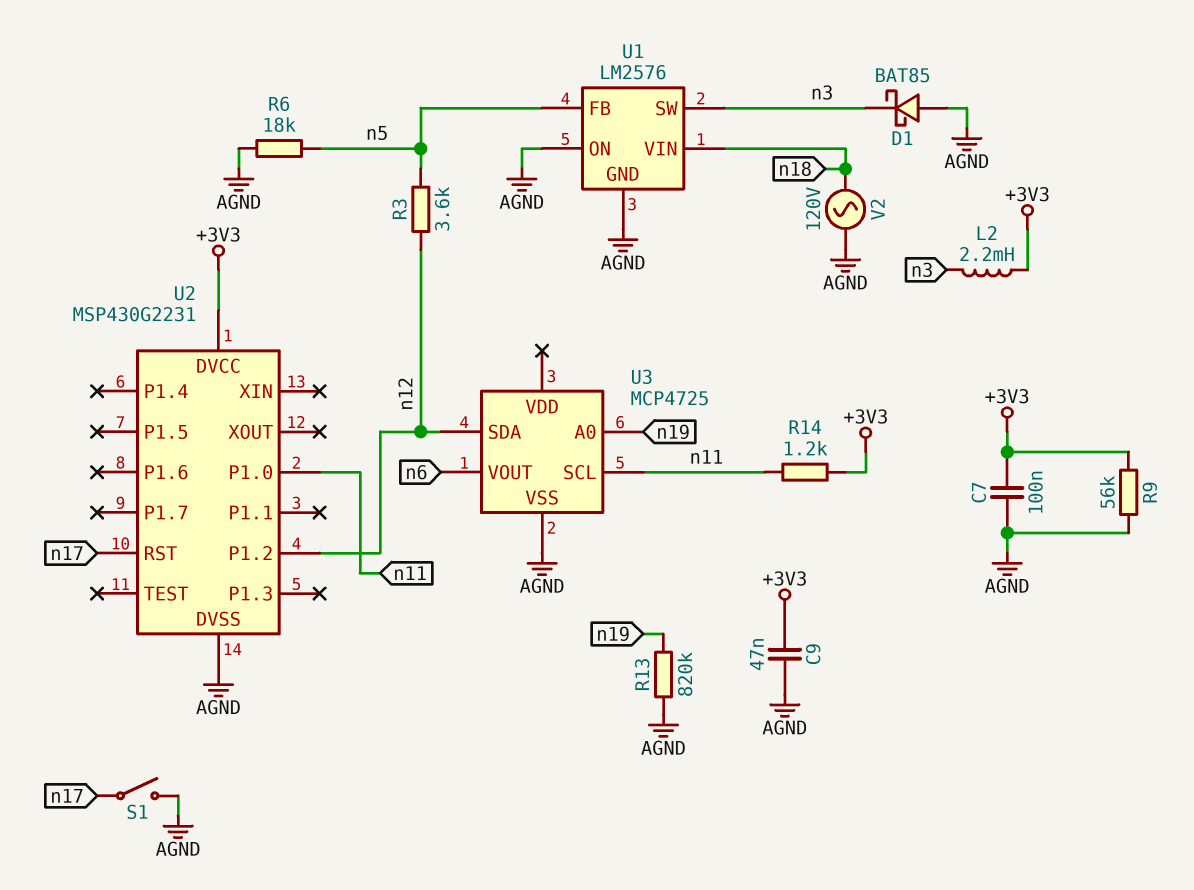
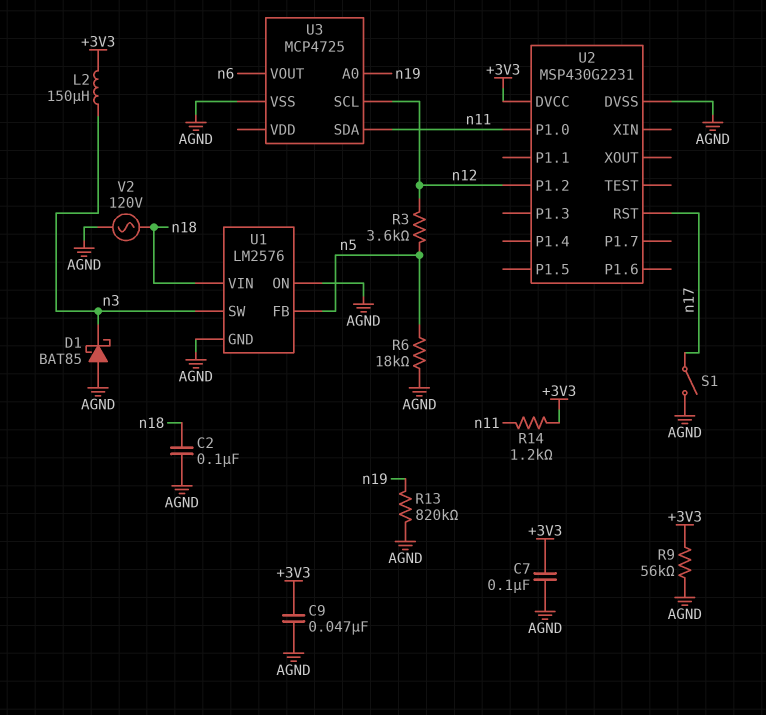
C2: none -> 100nF (AGND, n18)
L2: 2.2mH (+3V3, n3) -> 150uH (+3V3, n3)
U3 pin SCL: n11 -> n12
U3 pin SDA: n12 -> n11

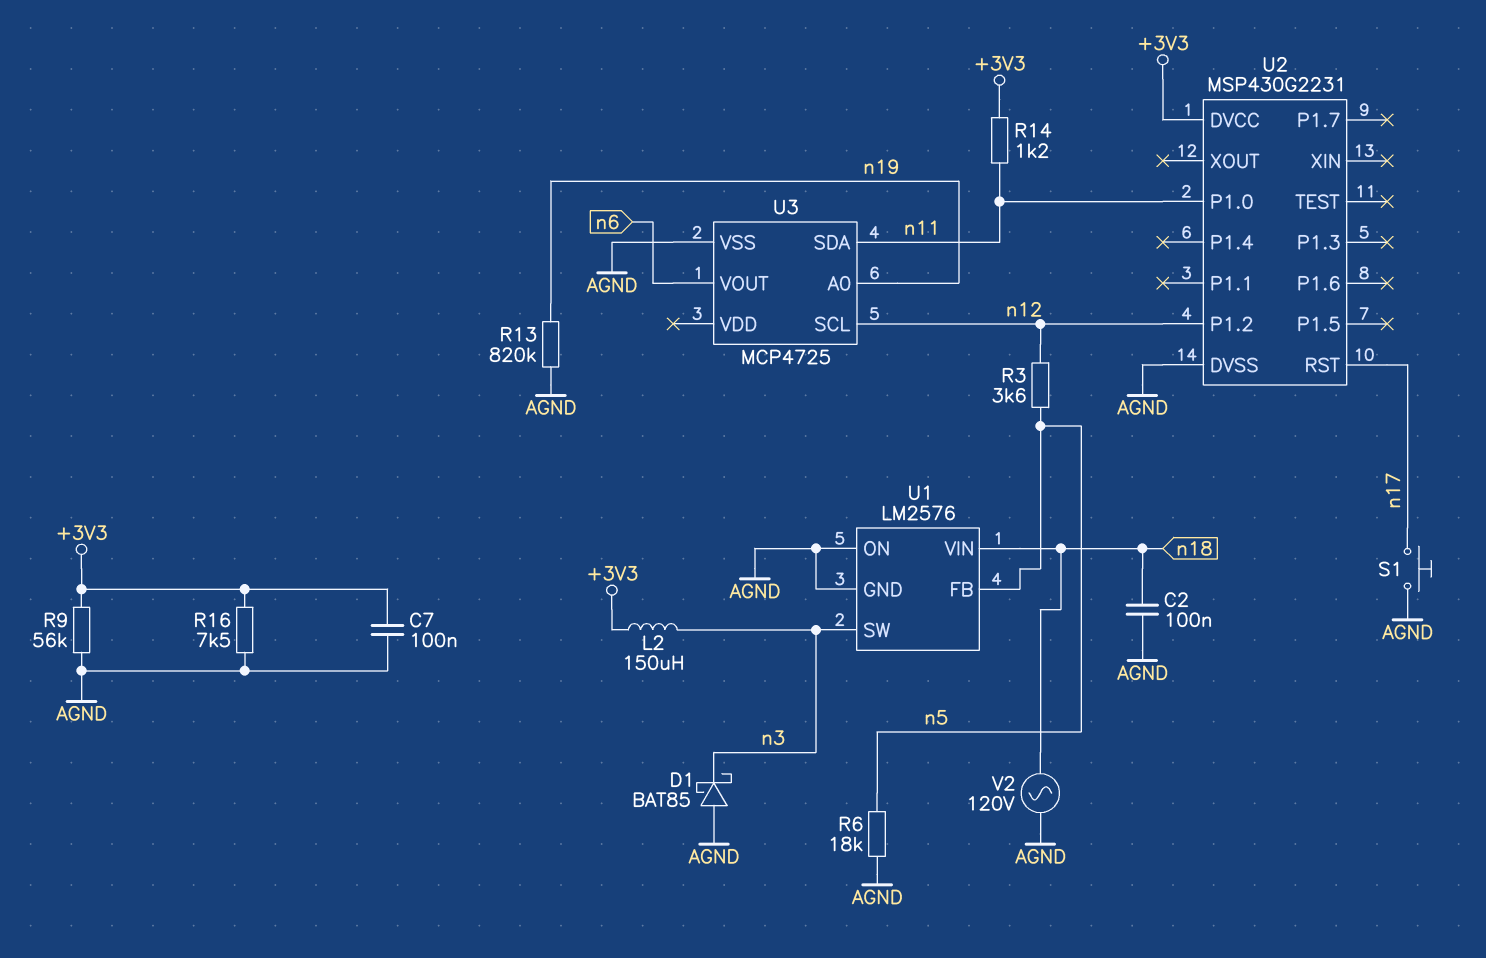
C9: 47nF (+3V3, AGND) -> none
R16: none -> 7.5k (+3V3, AGND)
S1: switch (AGND, n17) -> button (AGND, n17)

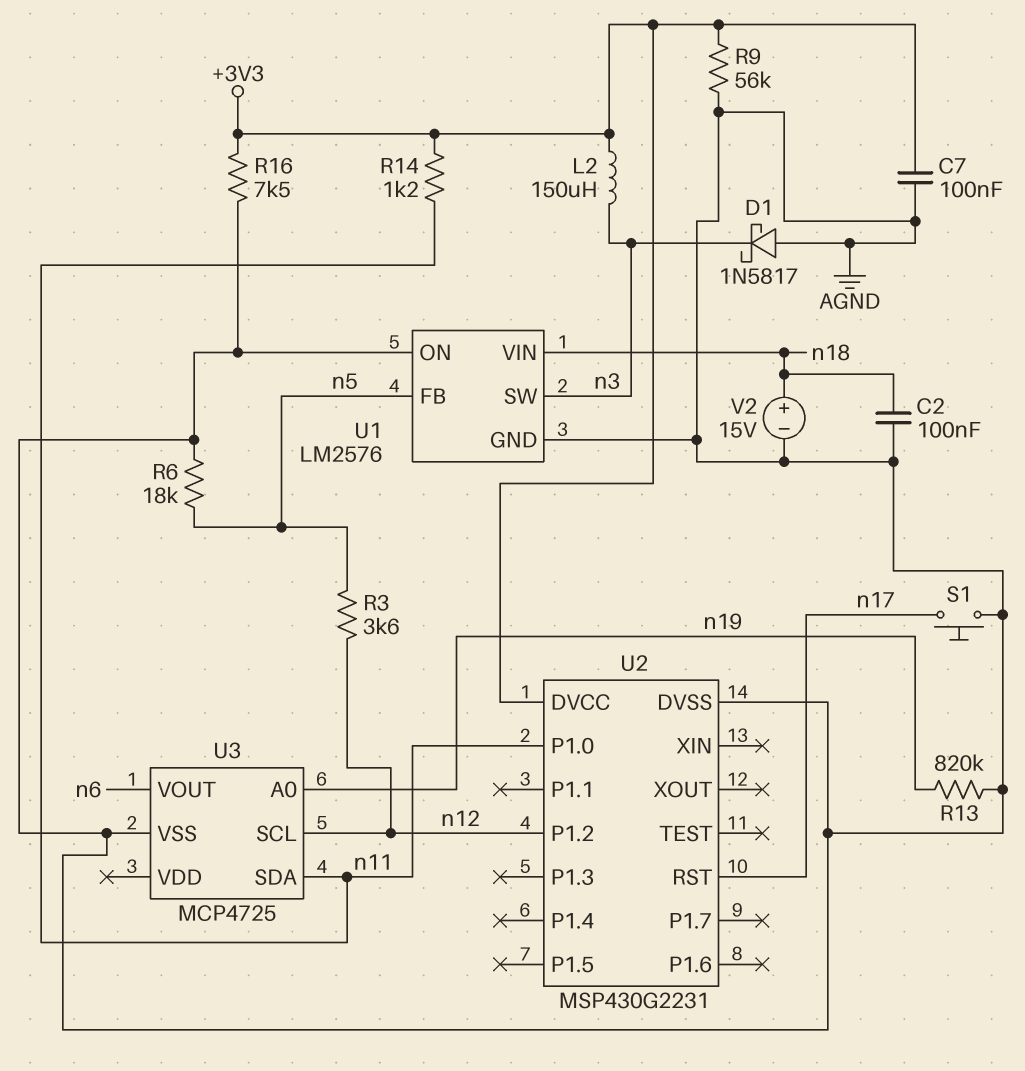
D1: schottky BAT85 (A AGND, K n3) -> schottky 1N5817 (A AGND, K n3)
V2: AC 120V (AGND, n18) -> 15V (plus n18, minus AGND)

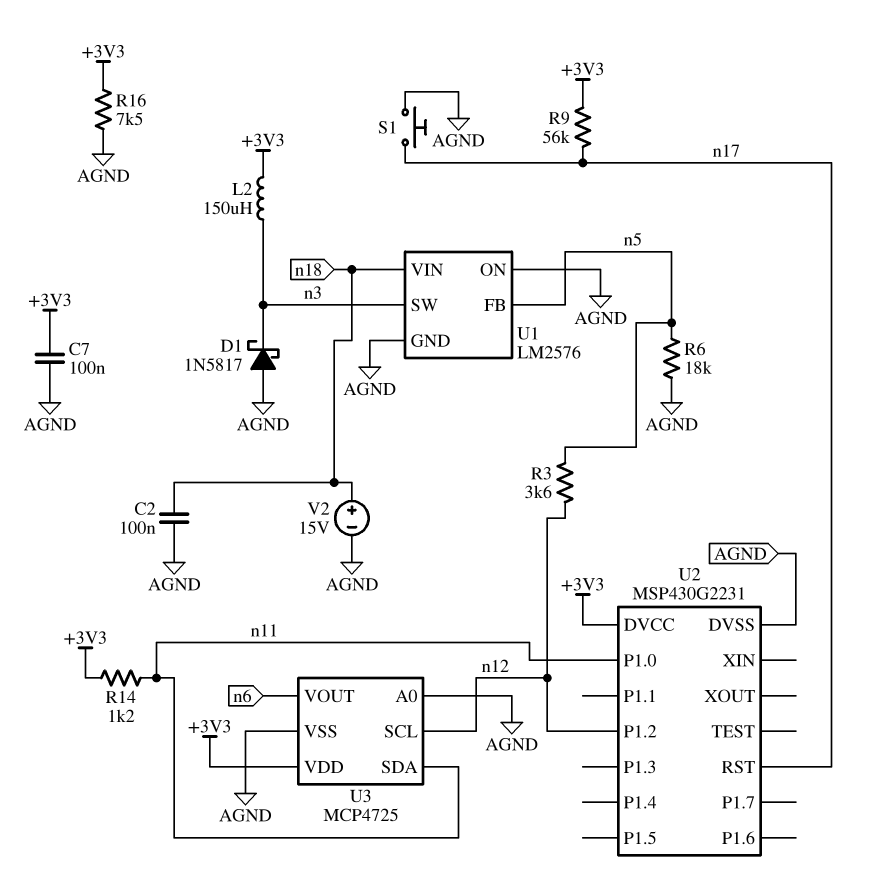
R9: 56k (+3V3, AGND) -> 56k (+3V3, n17)
R13: 820k (AGND, n19) -> none
U3 pin A0: n19 -> AGND
U3 pin VDD: none -> +3V3

